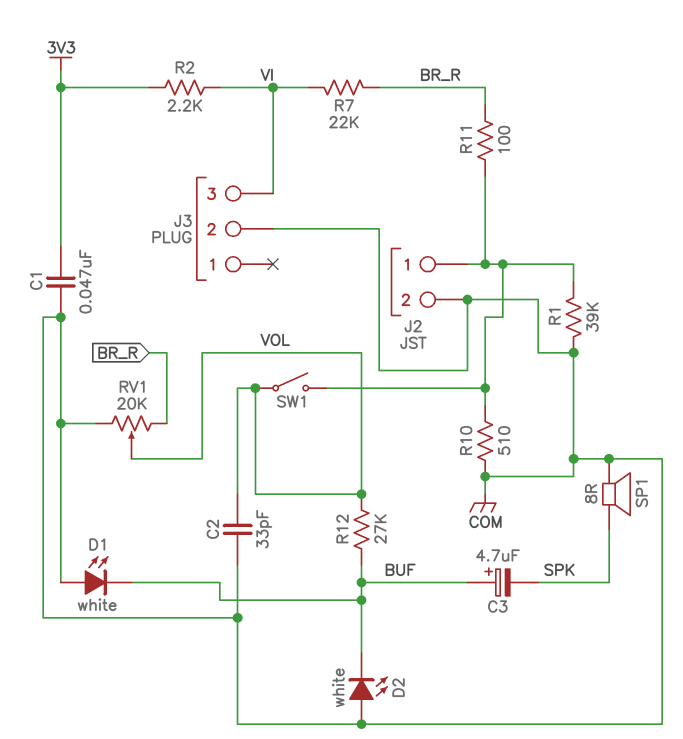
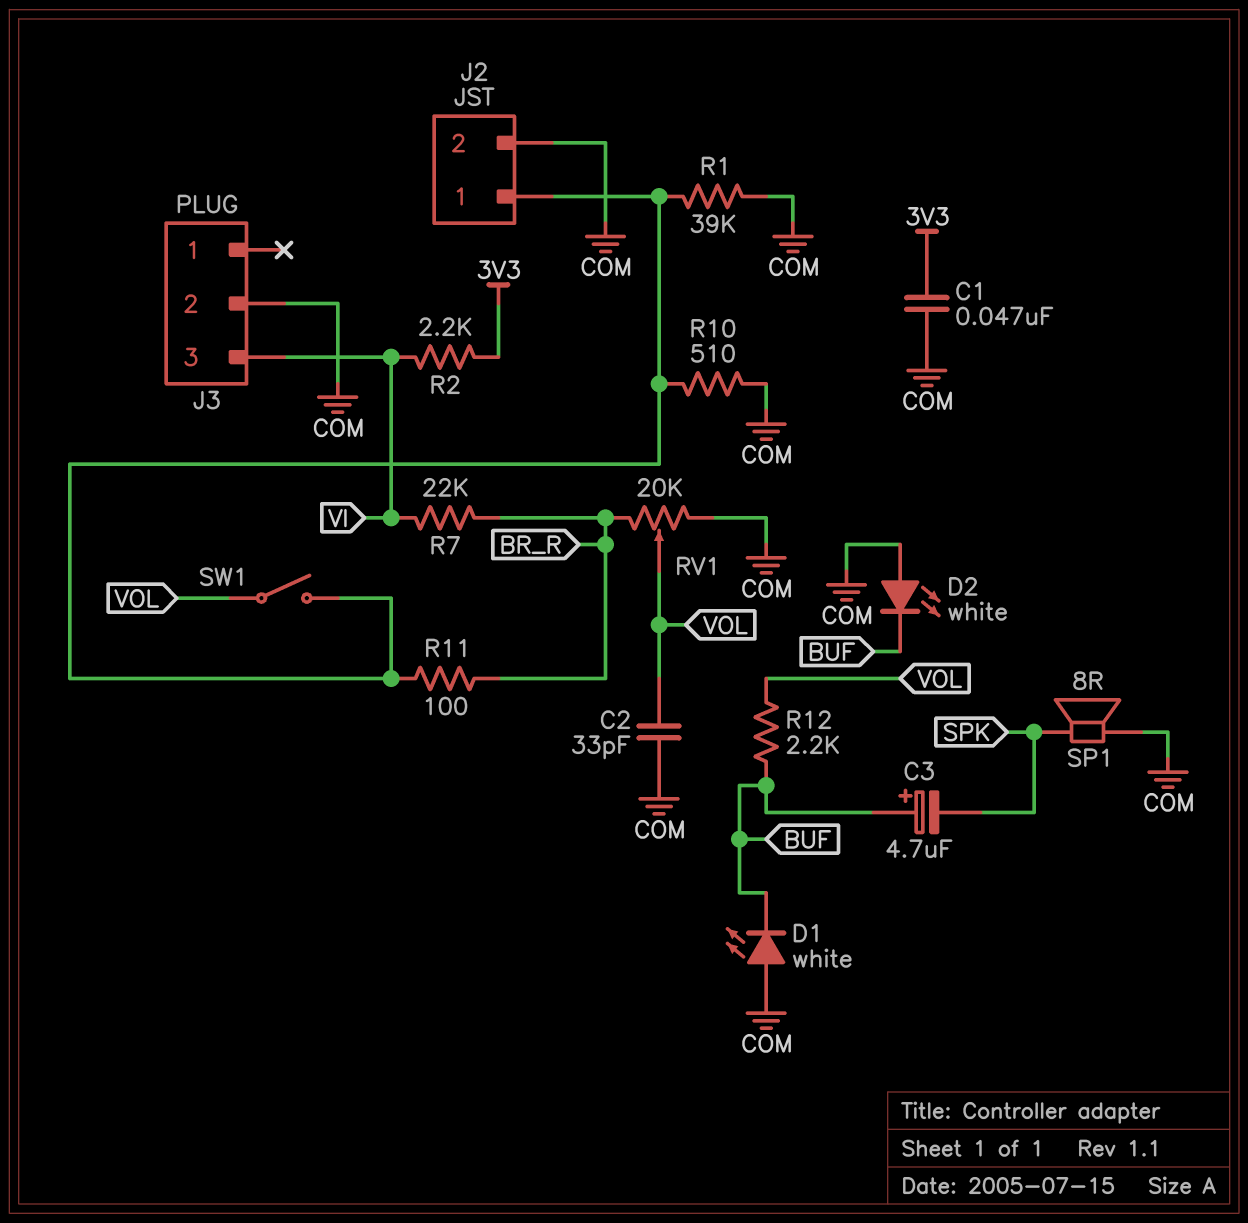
R12: 27k (BUF, VOL) -> 2.2k (BUF, VOL)

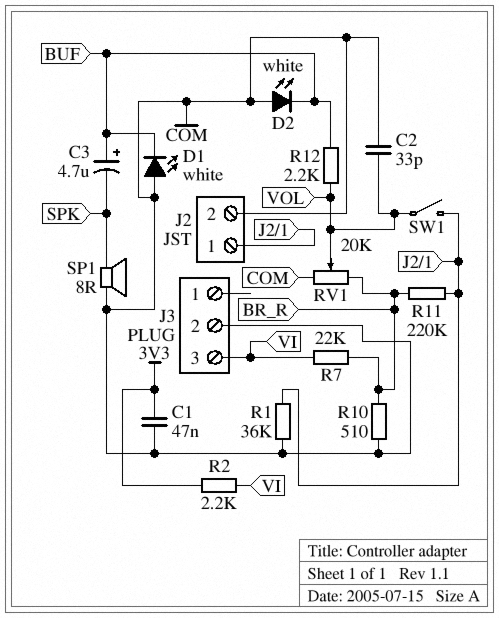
R1: 39k (COM, J2/1) -> 36k (COM, J2/1)
R10: 510 (COM, J2/1) -> 510 (BR_R, COM)
R11: 100 (BR_R, J2/1) -> 220k (BR_R, J2/1)

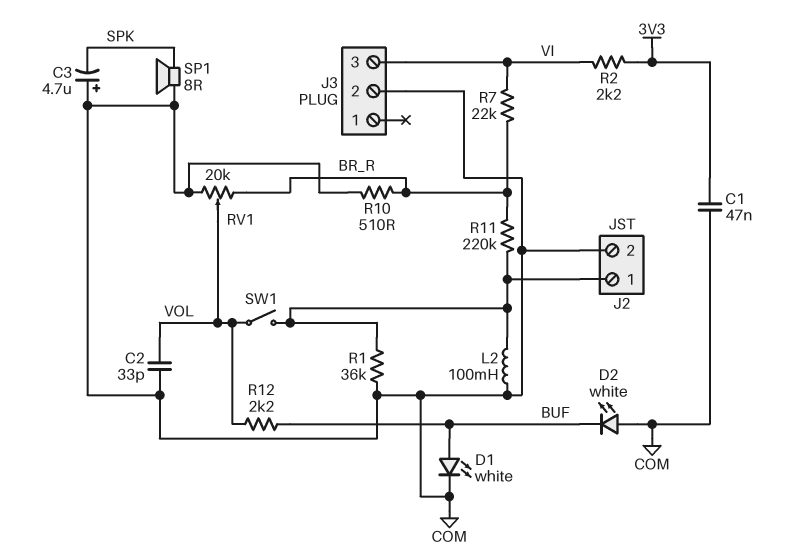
C3: 4.7uF (plus BUF, minus SPK) -> 4.7uF (plus COM, minus SPK)
D1: LED white (A COM, K BUF) -> LED white (A BUF, K COM)
L2: none -> 100mH (COM, J2/1)

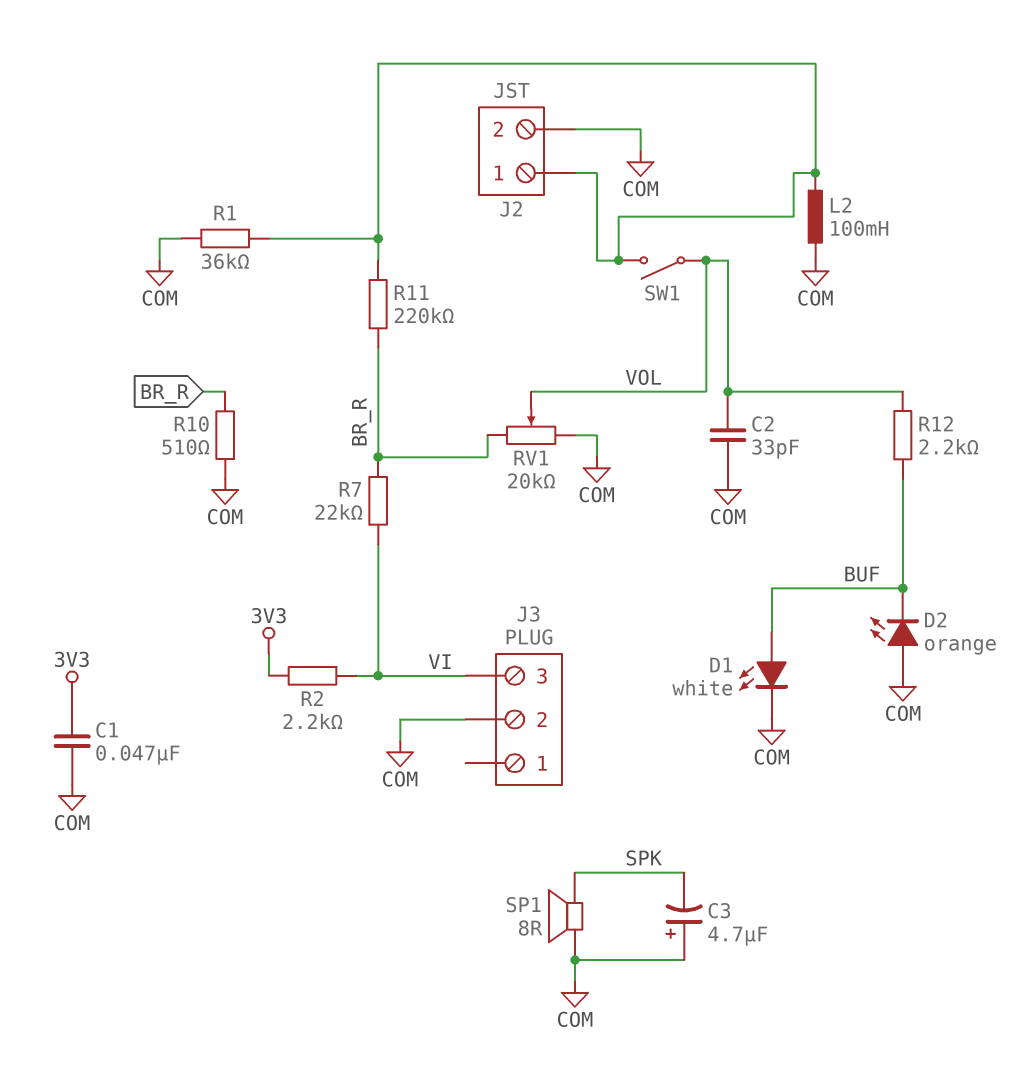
D2: LED white (A COM, K BUF) -> LED orange (A COM, K BUF)

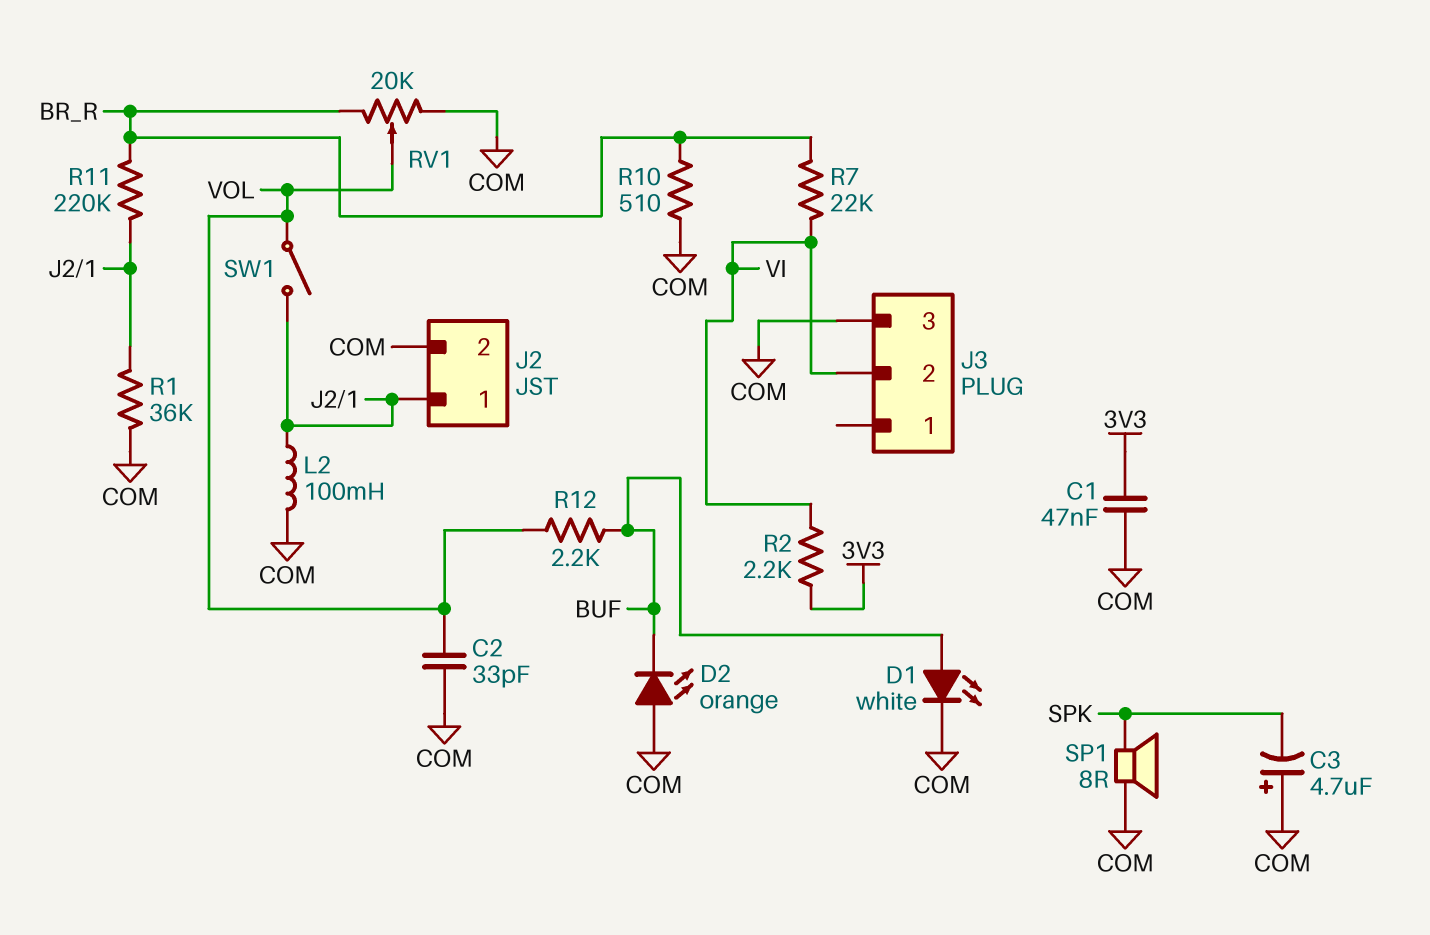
J3 pin 2: COM -> VI
J3 pin 3: VI -> COM

